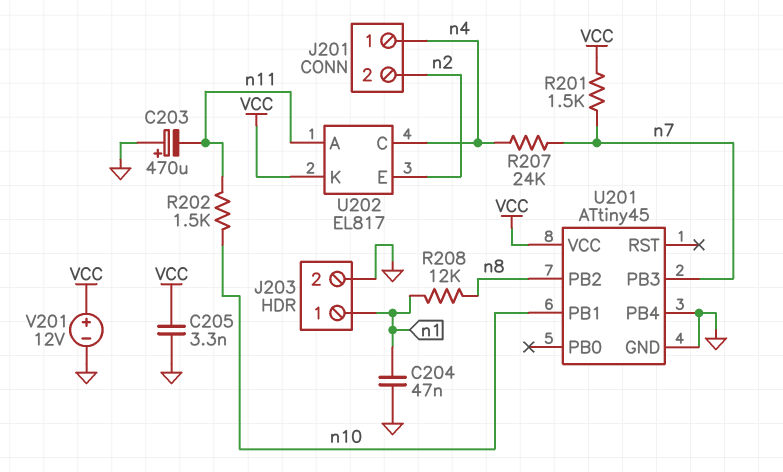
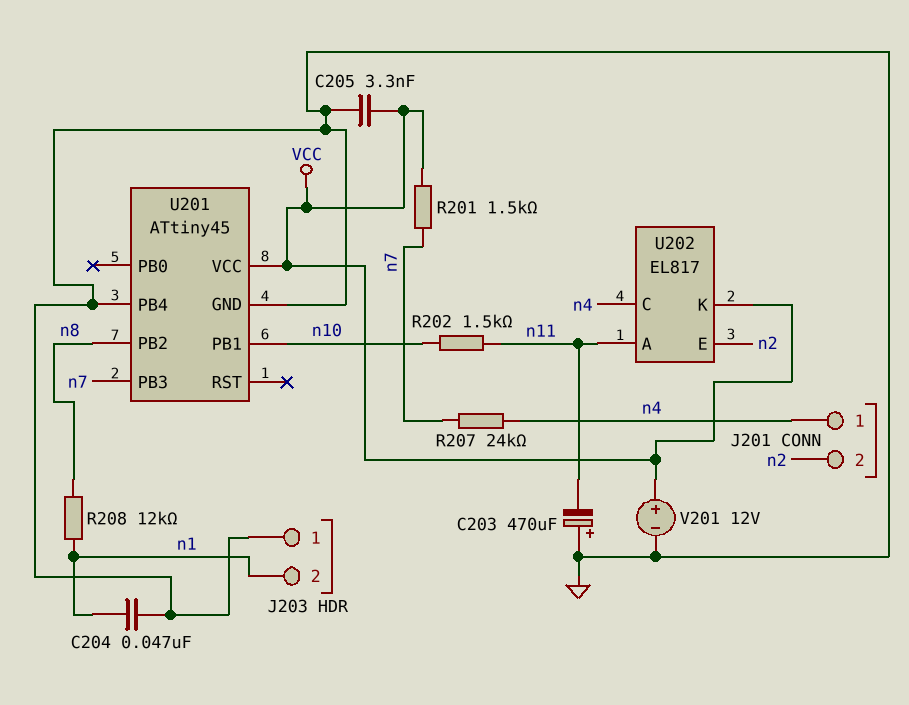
J203 pin 1: n1 -> GND
J203 pin 2: GND -> n1

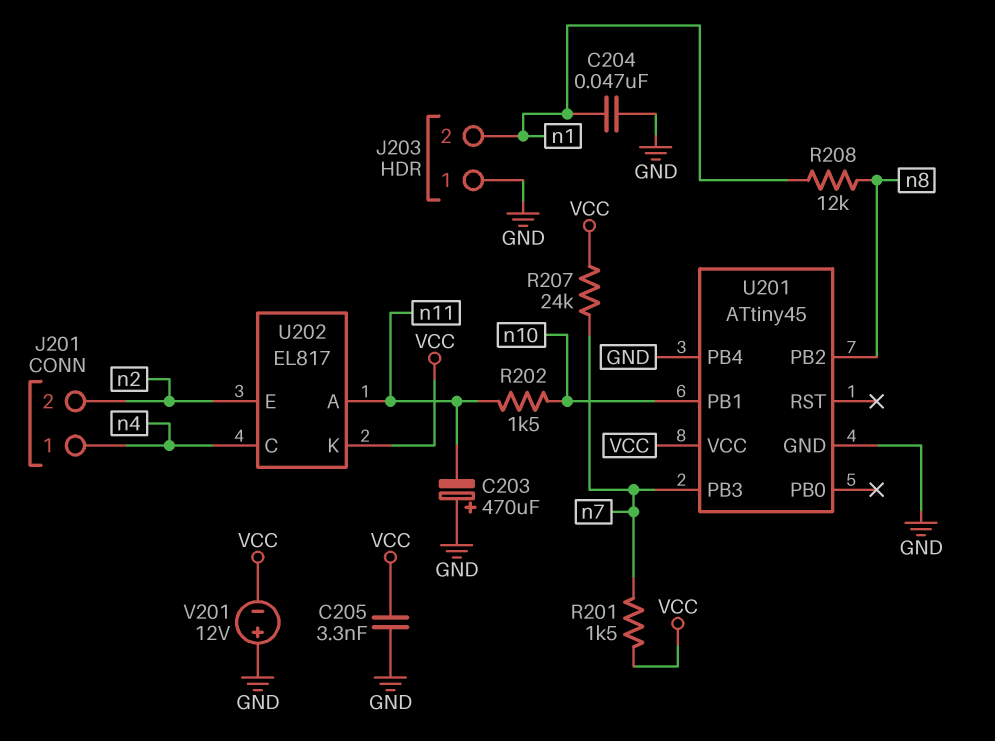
R207: 24k (n4, n7) -> 24k (VCC, n7)
V201: 12V (plus VCC, minus GND) -> 12V (plus GND, minus VCC)

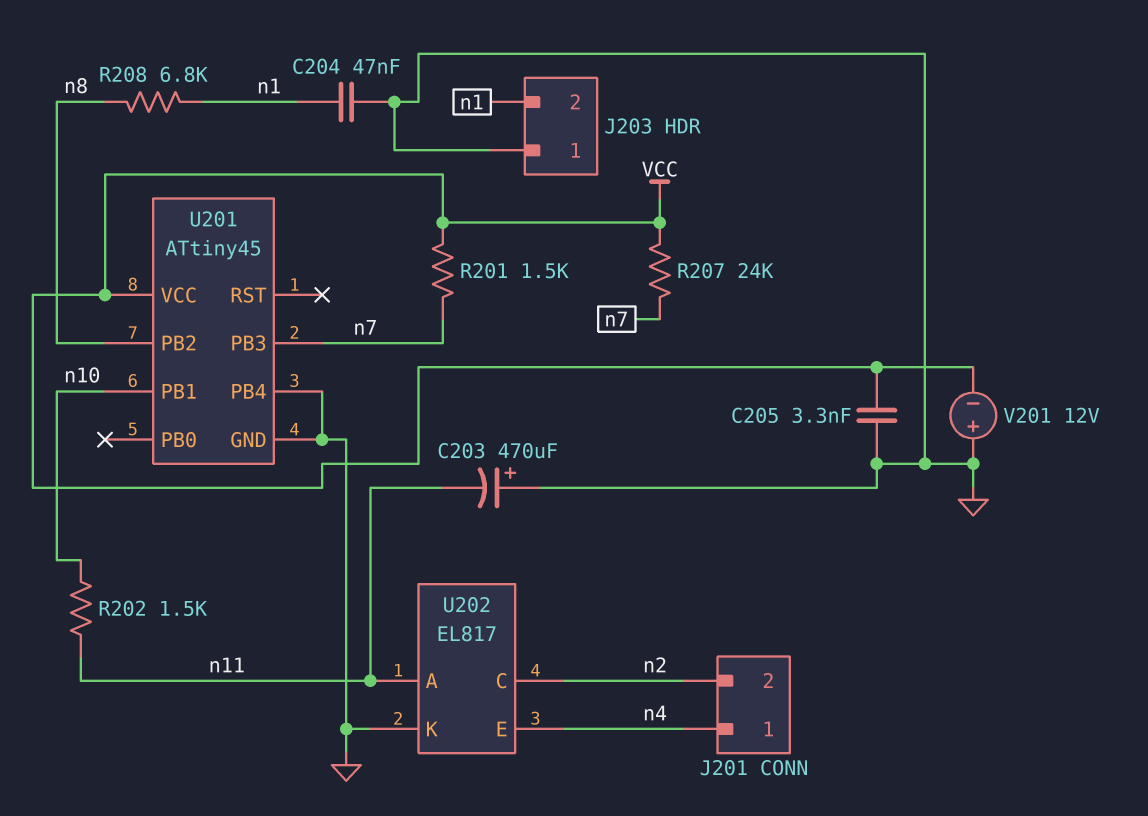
R208: 12k (n1, n8) -> 6.8k (n1, n8)
U202 pin C: n4 -> n2
U202 pin E: n2 -> n4
U202 pin K: VCC -> GND

